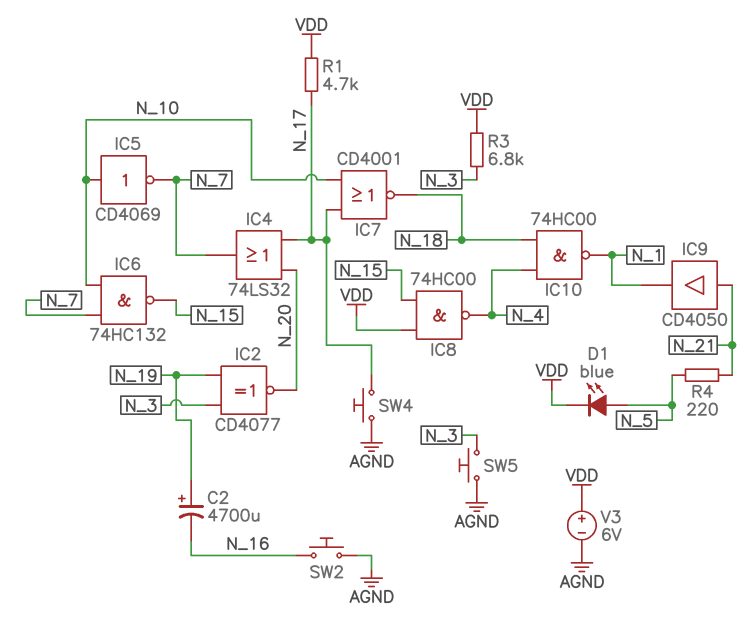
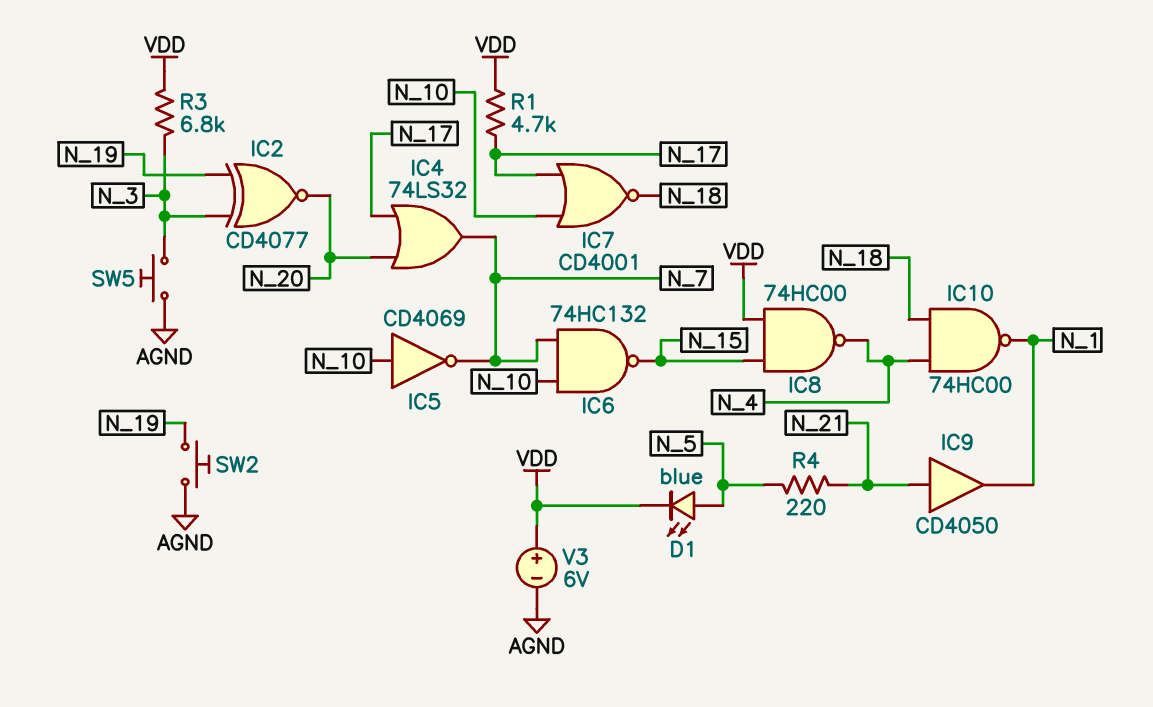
C2: 4700uF (plus N_19, minus N_16) -> none
SW2: button (AGND, N_16) -> button (AGND, N_19)
SW4: button (AGND, N_17) -> none

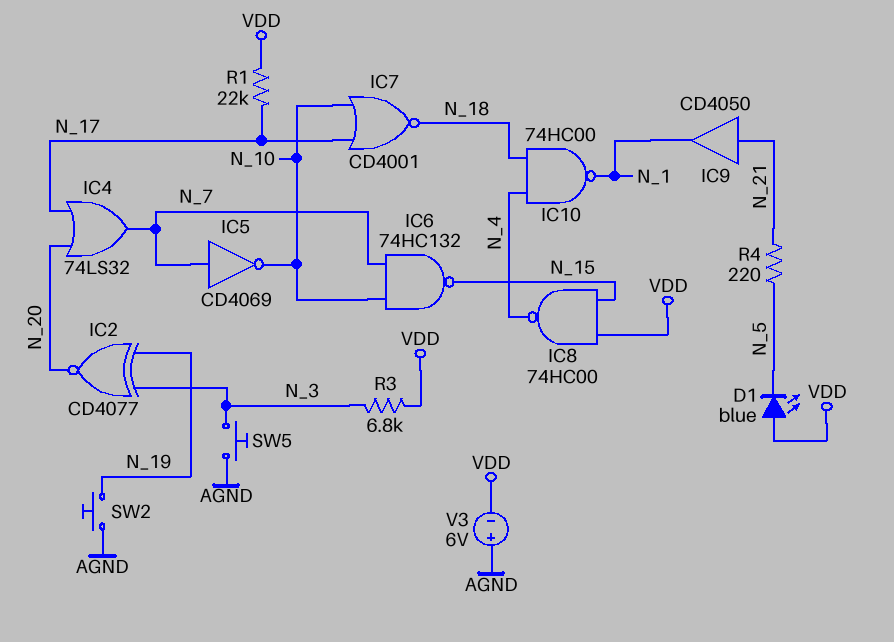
D1: LED blue (A N_5, K VDD) -> LED blue (A VDD, K N_5)
IC5: NOT CD4069 (in N_10, out N_7) -> NOT CD4069 (in N_7, out N_10)
R1: 4.7k (N_17, VDD) -> 22k (N_17, VDD)
V3: 6V (plus VDD, minus AGND) -> 6V (plus AGND, minus VDD)

